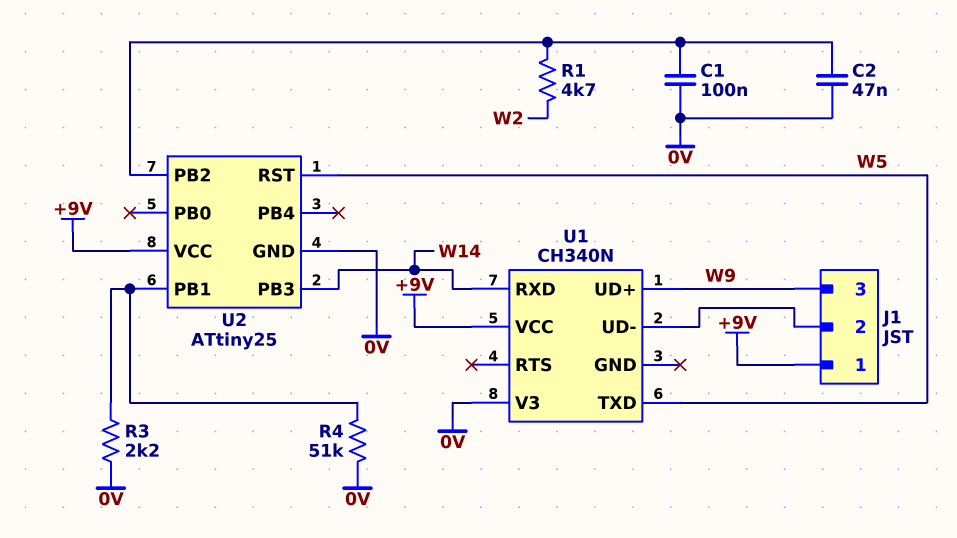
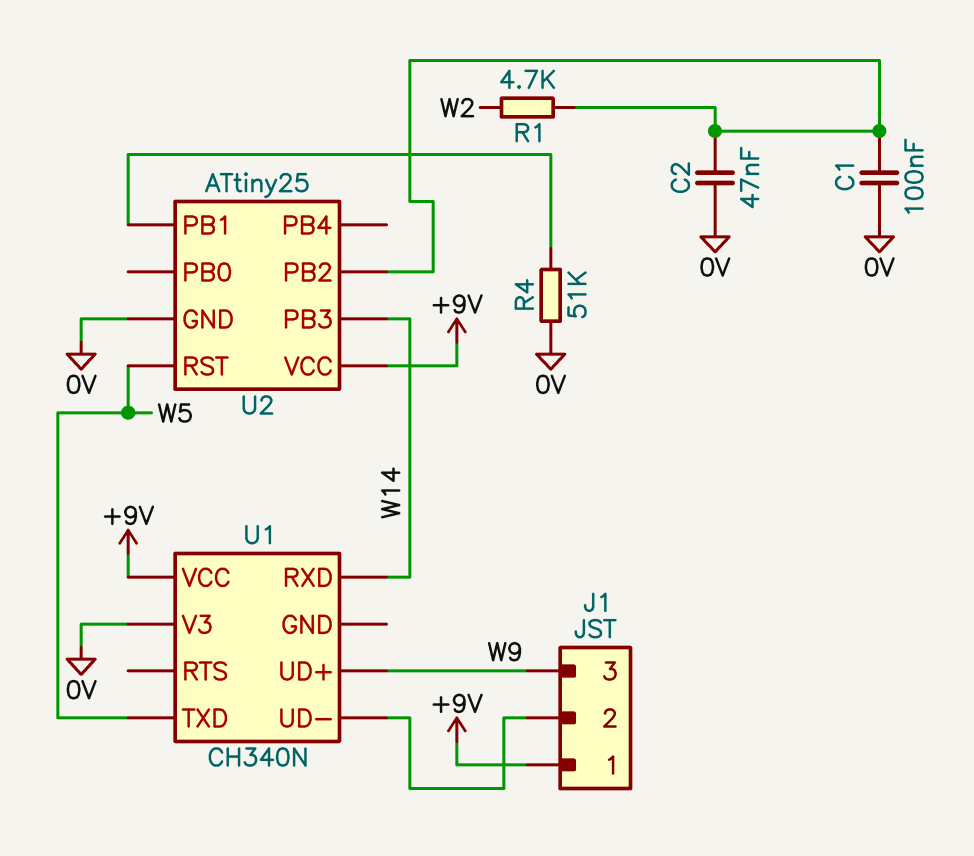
R3: 2.2k (0V, U2/PB1) -> none

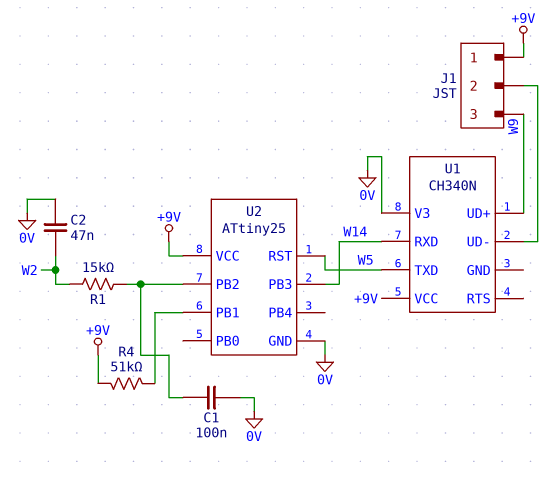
C2: 47nF (0V, U2/PB2) -> 47nF (0V, W2)
R1: 4.7k (U2/PB2, W2) -> 15k (U2/PB2, W2)
R4: 51k (0V, U2/PB1) -> 51k (+9V, U2/PB1)

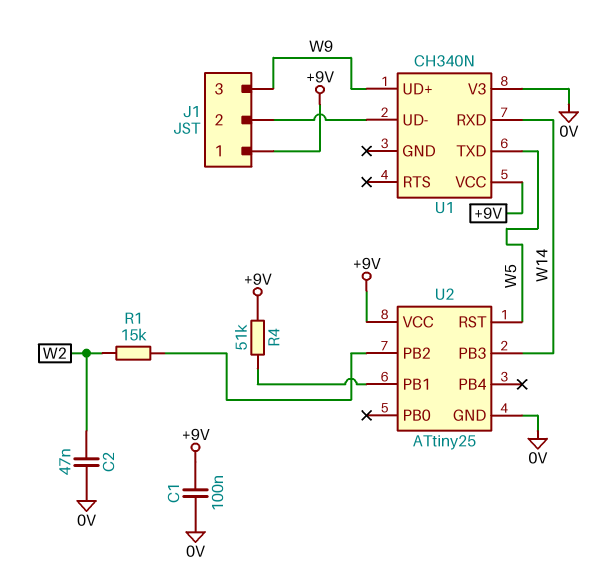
C1: 100nF (0V, U2/PB2) -> 100nF (+9V, 0V)

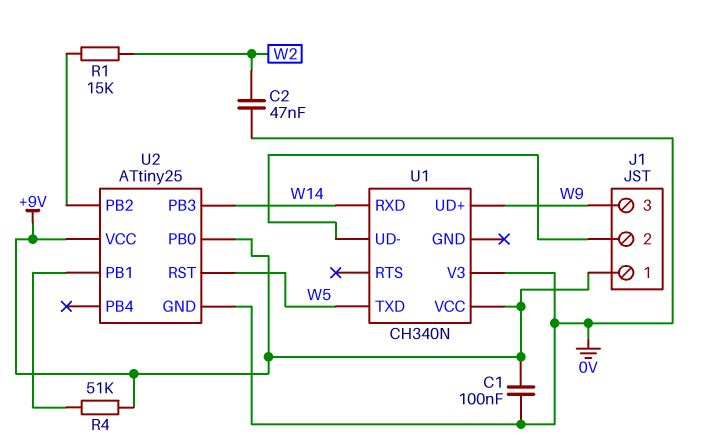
U2 pin PB0: none -> +9V

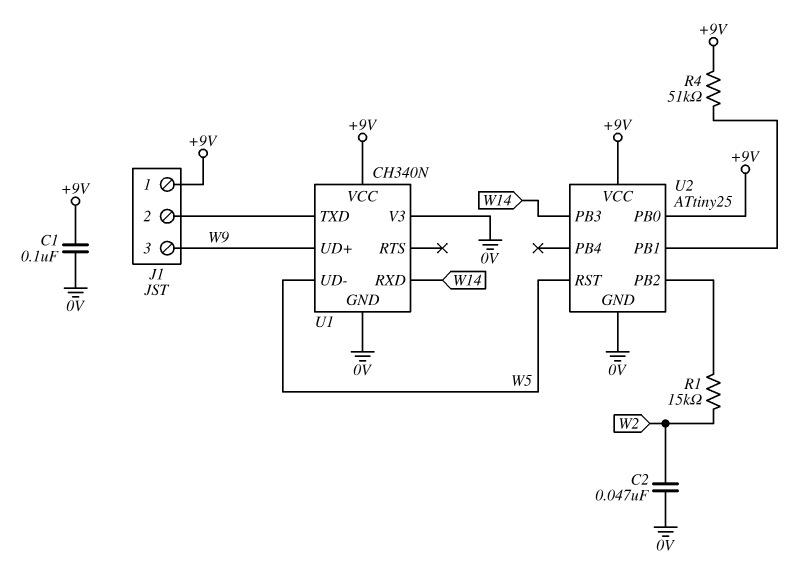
U1 pin GND: none -> 0V
U1 pin TXD: W5 -> J1/2
U1 pin UD-: J1/2 -> W5

